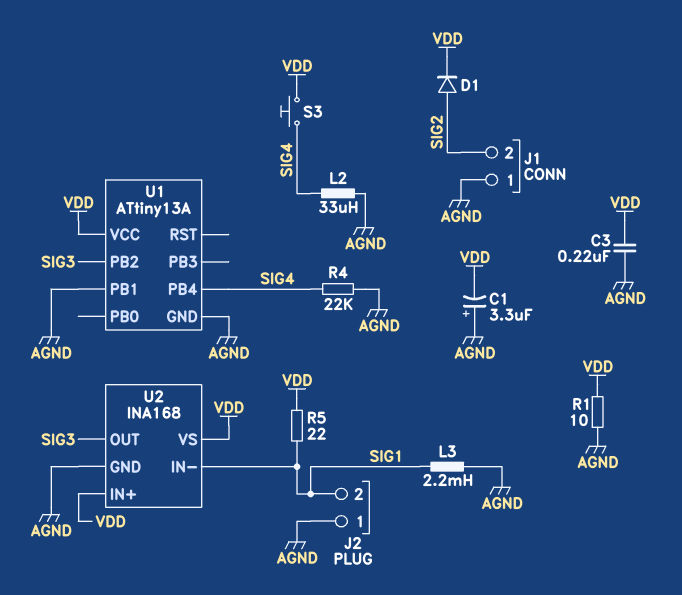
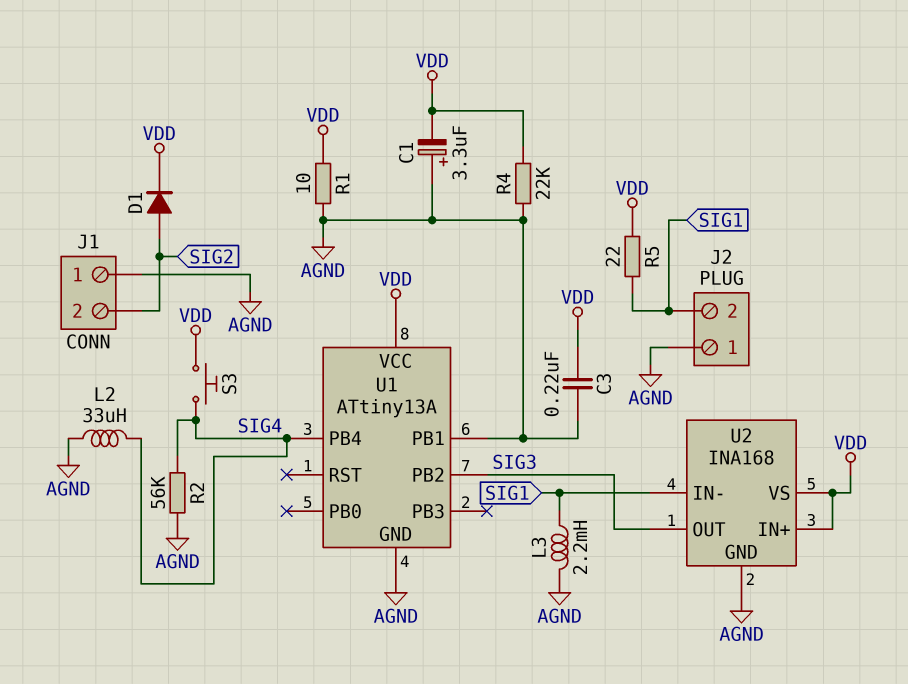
R2: none -> 56k (AGND, SIG4)
R4: 22k (AGND, SIG4) -> 22k (AGND, VDD)

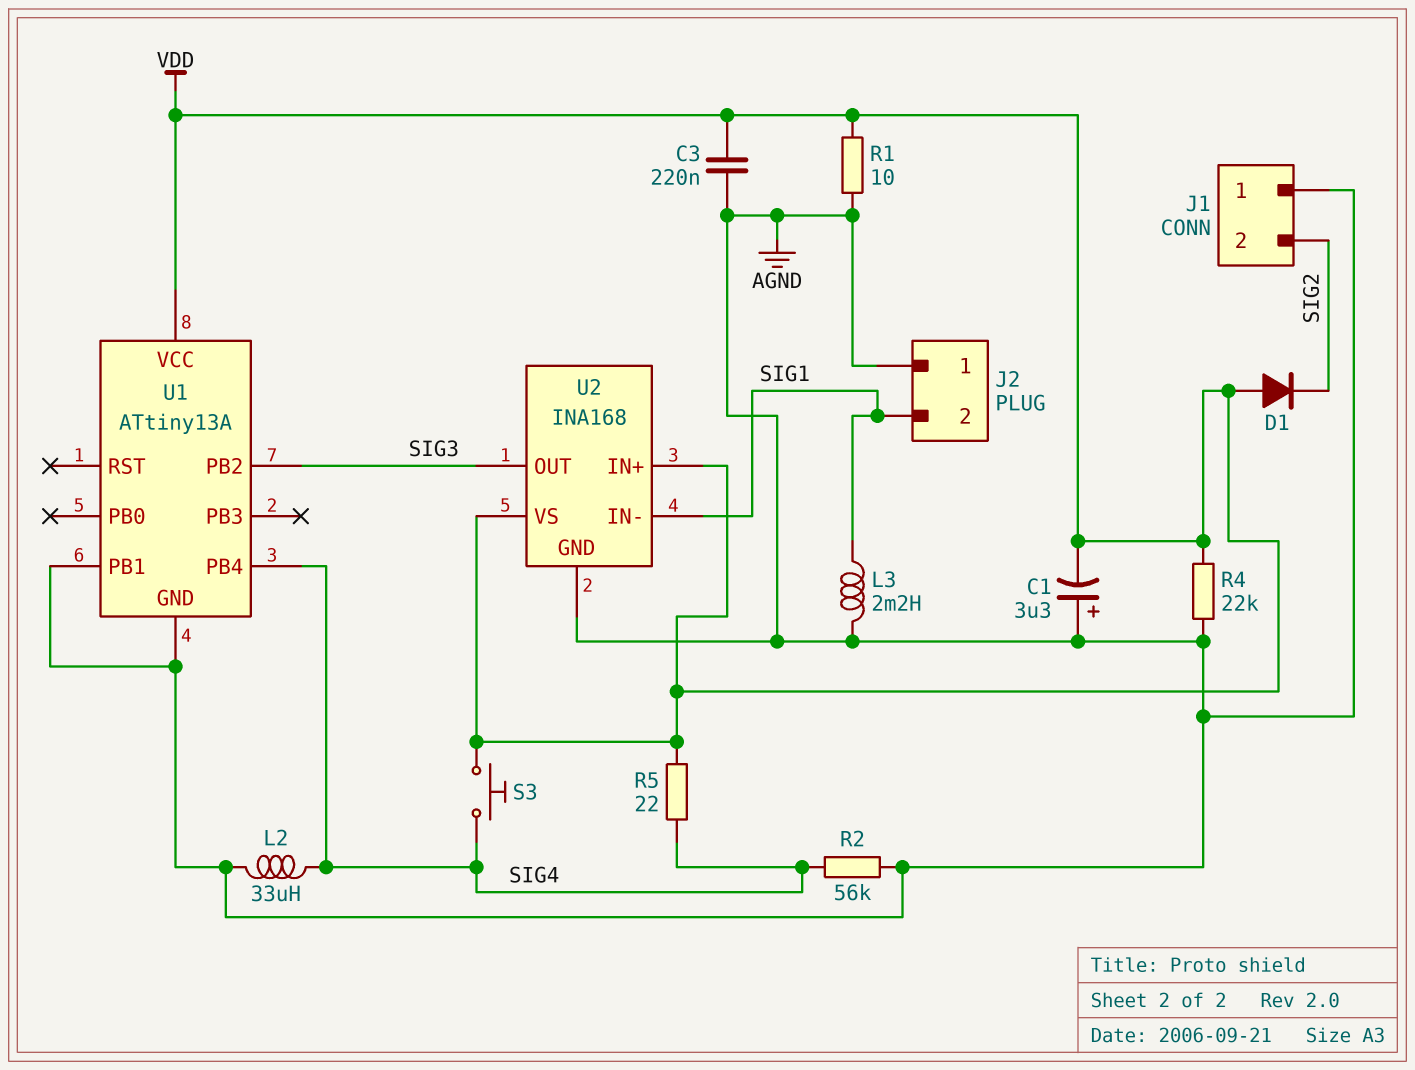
D1: diode (A SIG2, K VDD) -> diode (A VDD, K SIG2)
R5: 22 (SIG1, VDD) -> 22 (SIG4, VDD)

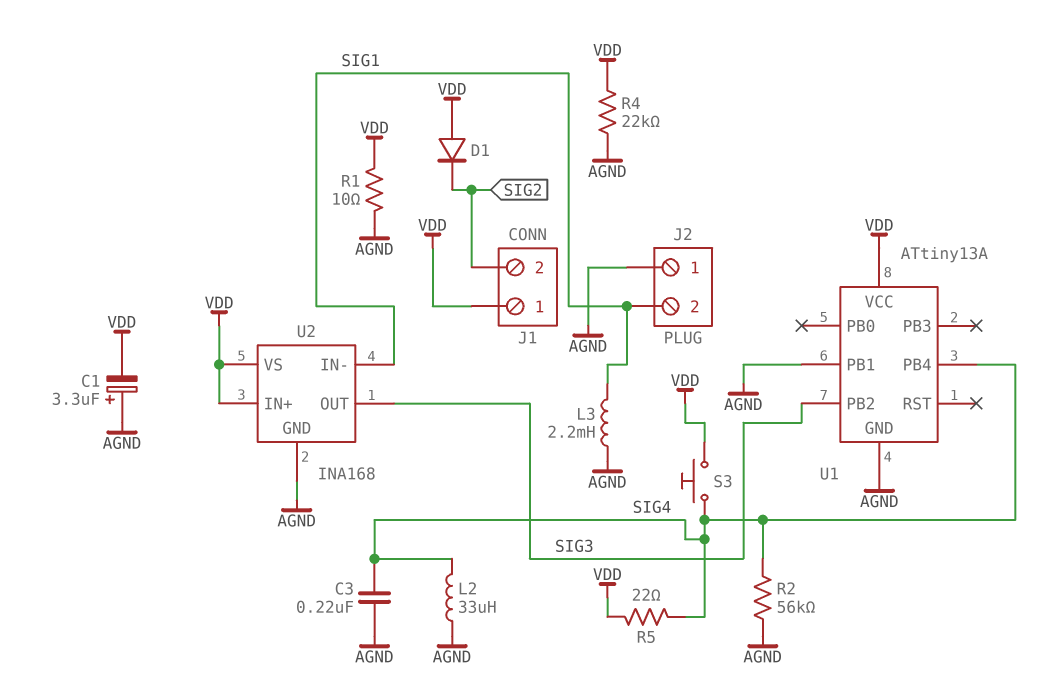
C3: 220nF (AGND, VDD) -> 220nF (AGND, SIG4)
J1 pin 1: AGND -> VDD

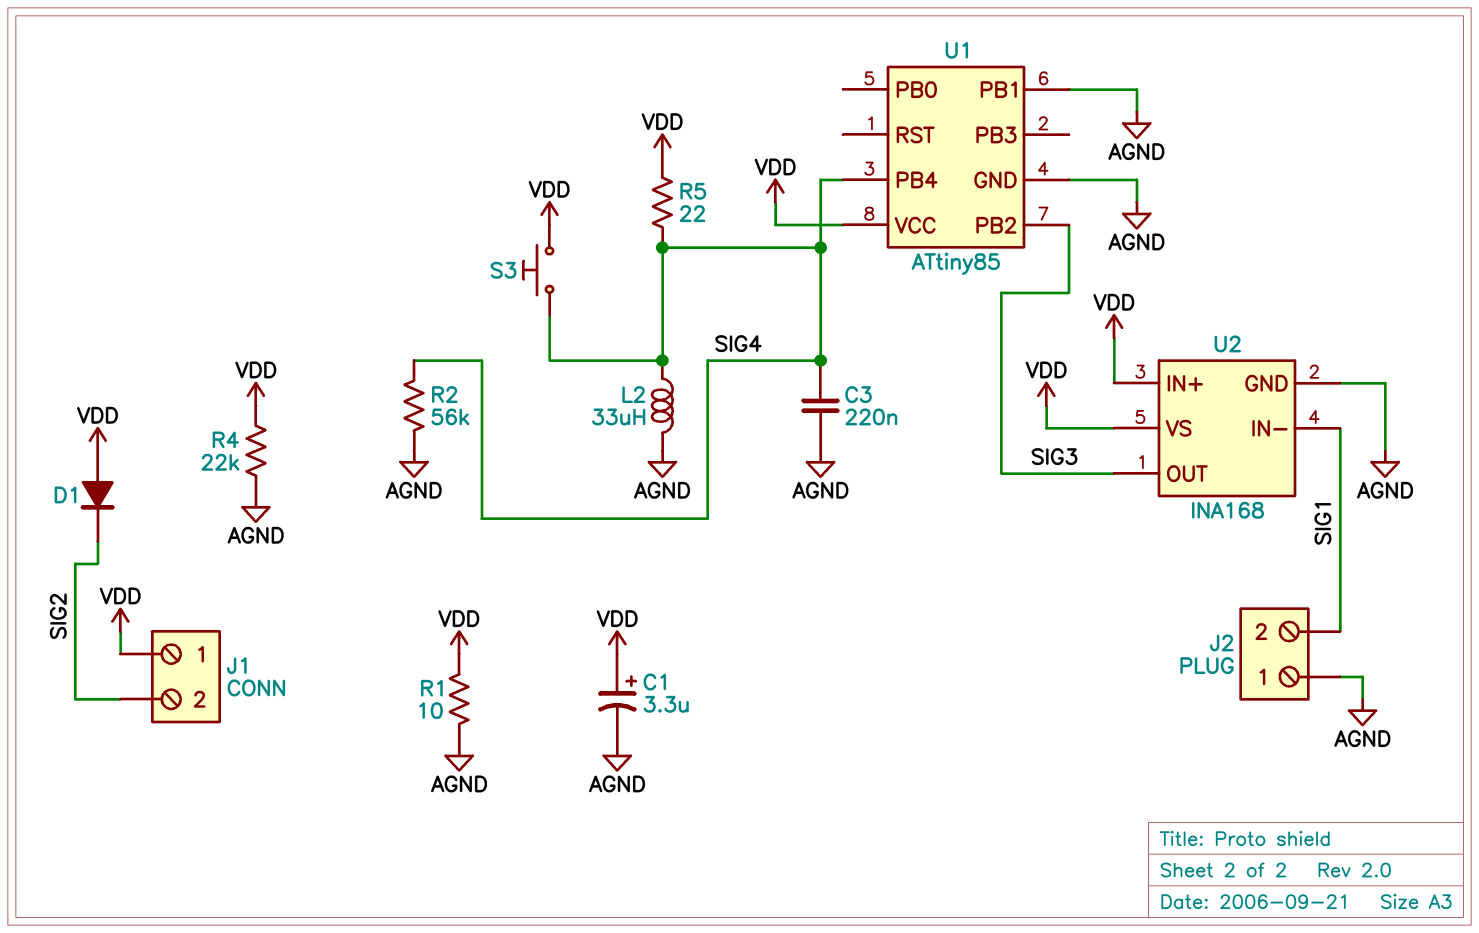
C1: 3.3uF (plus AGND, minus VDD) -> 3.3uF (plus VDD, minus AGND)
L3: 2.2mH (AGND, SIG1) -> none
U1: ATtiny13A -> ATtiny85

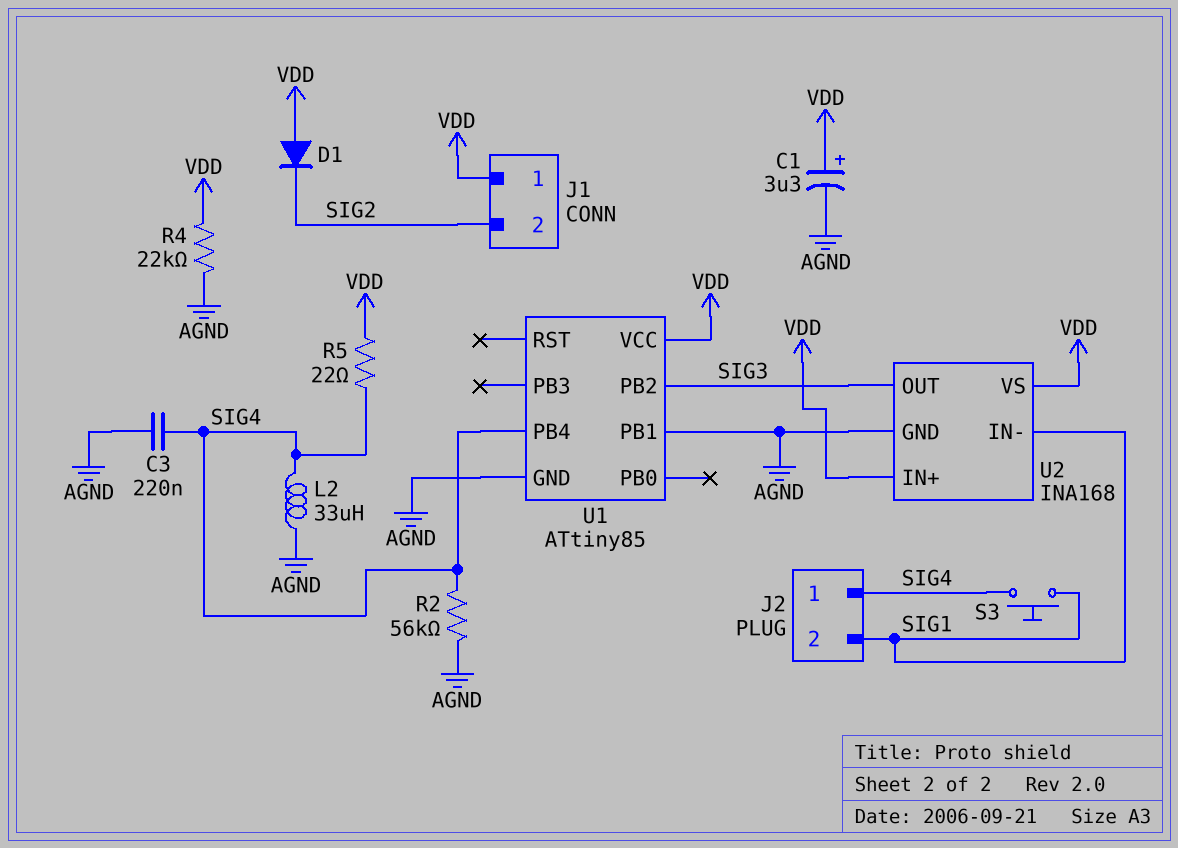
J2 pin 1: AGND -> SIG4
R1: 10 (AGND, VDD) -> none
S3: button (SIG4, VDD) -> button (SIG1, SIG4)

